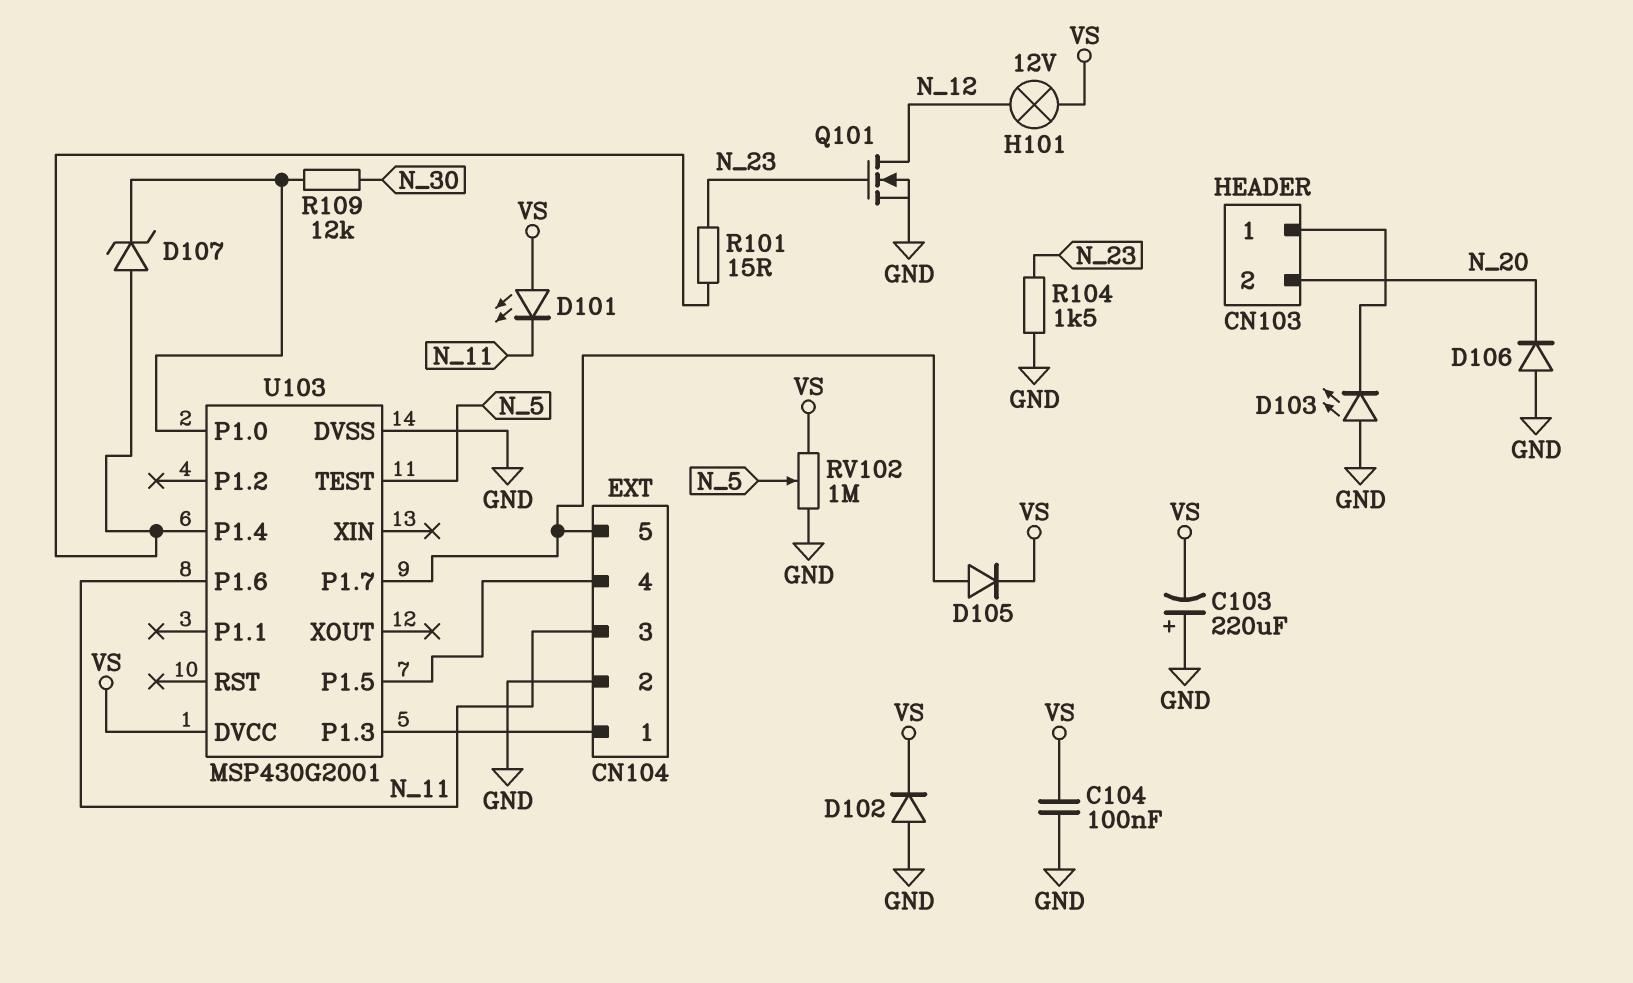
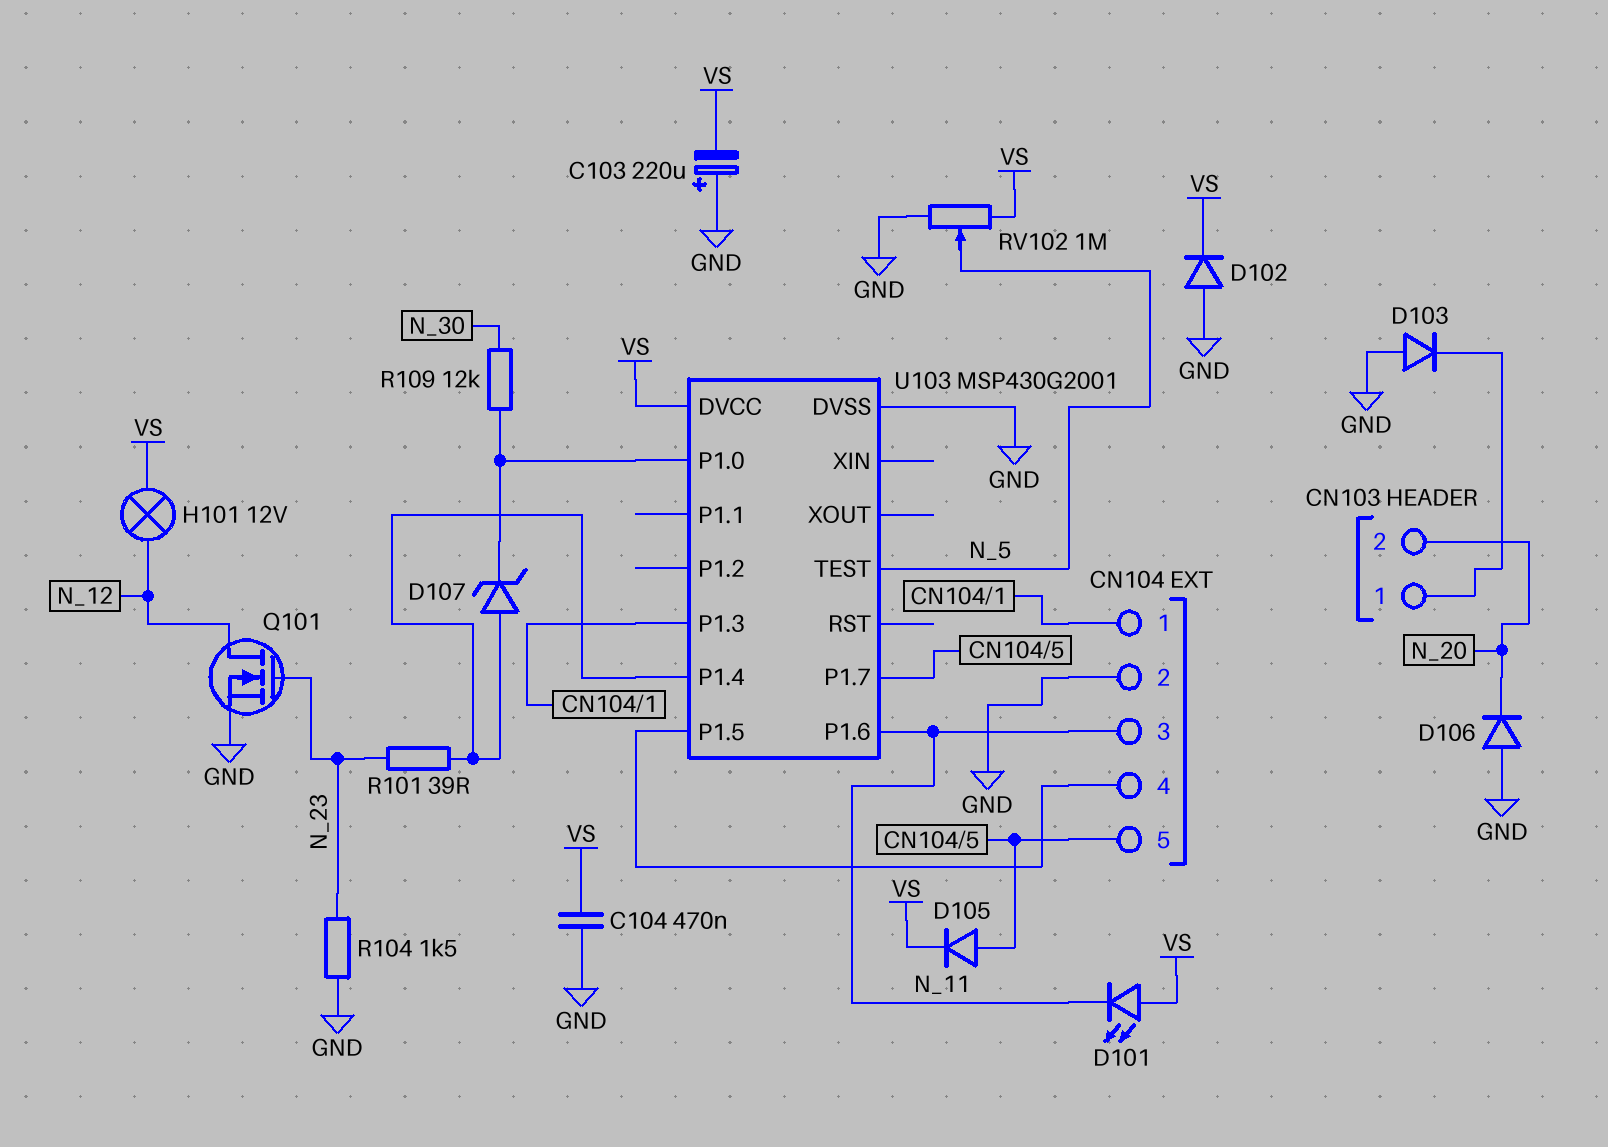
C104: 100nF (GND, VS) -> 470nF (GND, VS)
D103: LED (A GND, K CN103/1) -> diode (A GND, K CN103/1)
R101: 15 (N_23, U103/P1.4) -> 39 (N_23, U103/P1.4)

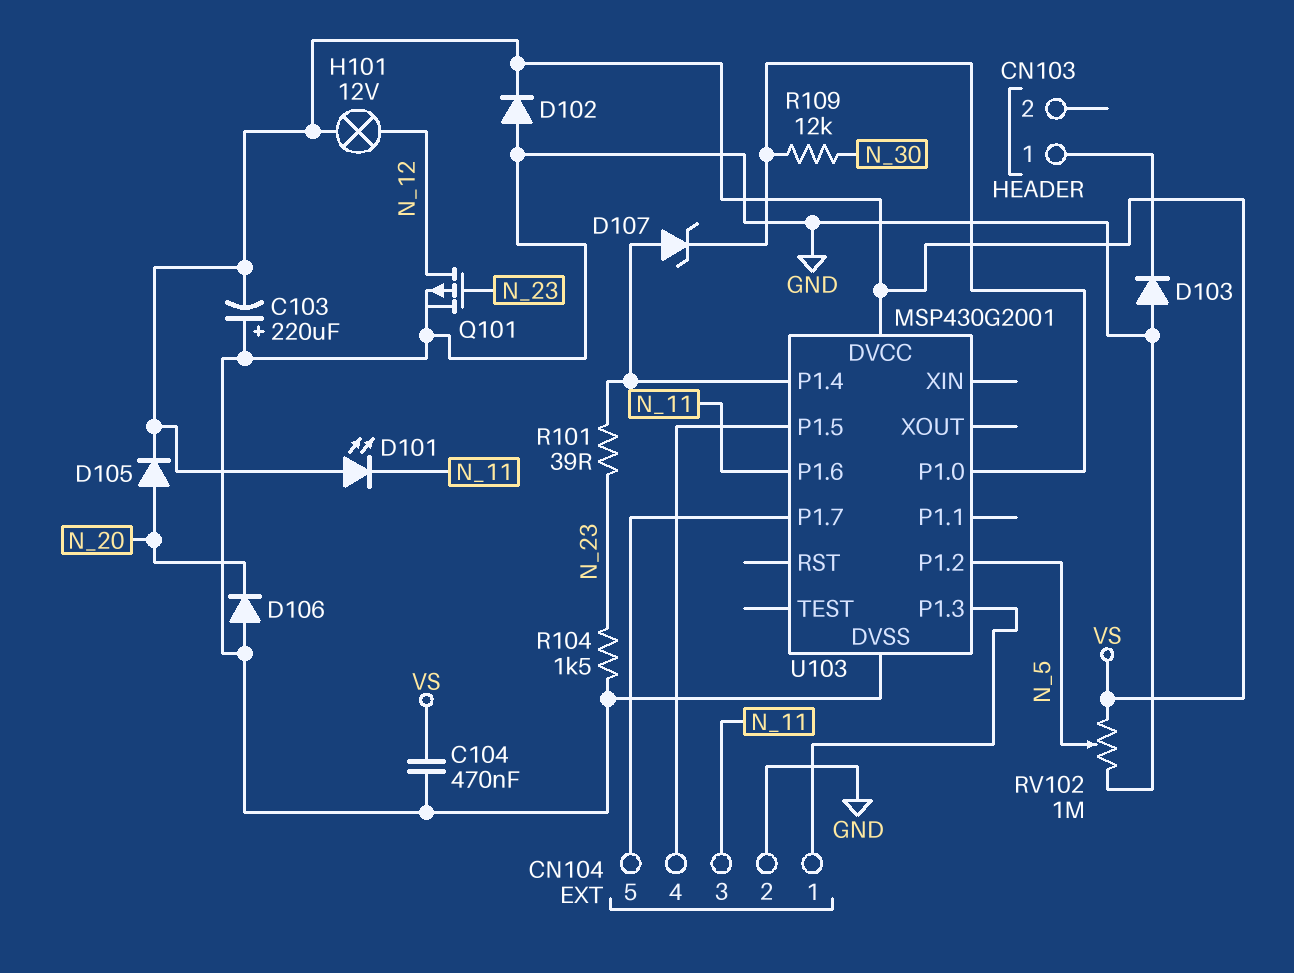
CN103 pin 2: N_20 -> none
D105: diode (A CN104/5, K VS) -> diode (A N_20, K VS)
Q101: NMOS (G N_23, D N_12, S GND) -> PMOS (G N_23, D N_12, S GND)
U103 pin P1.2: none -> N_5
U103 pin TEST: N_5 -> none

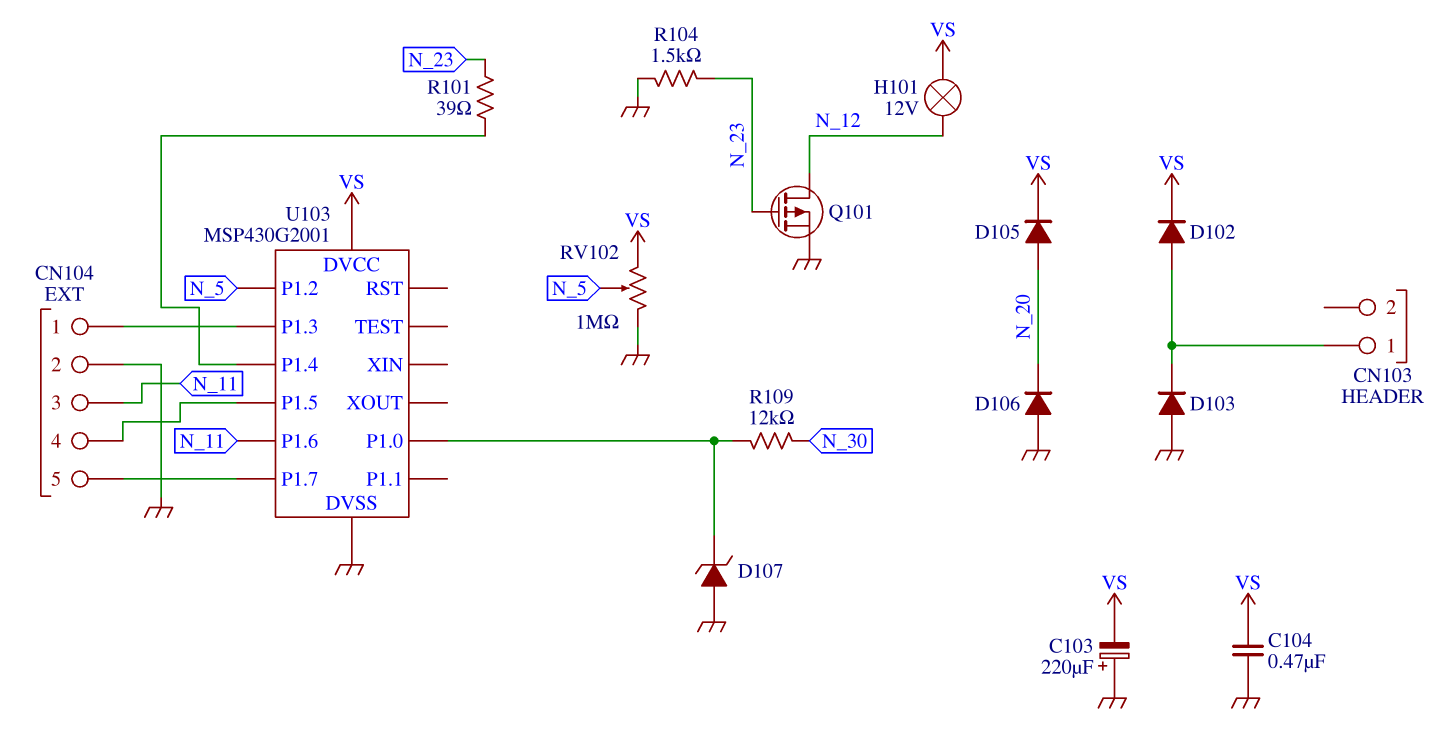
D101: LED (A VS, K N_11) -> none
D102: diode (A GND, K VS) -> diode (A CN103/1, K VS)
D107: zener (A U103/P1.4, K U103/P1.0) -> zener (A GND, K U103/P1.0)

